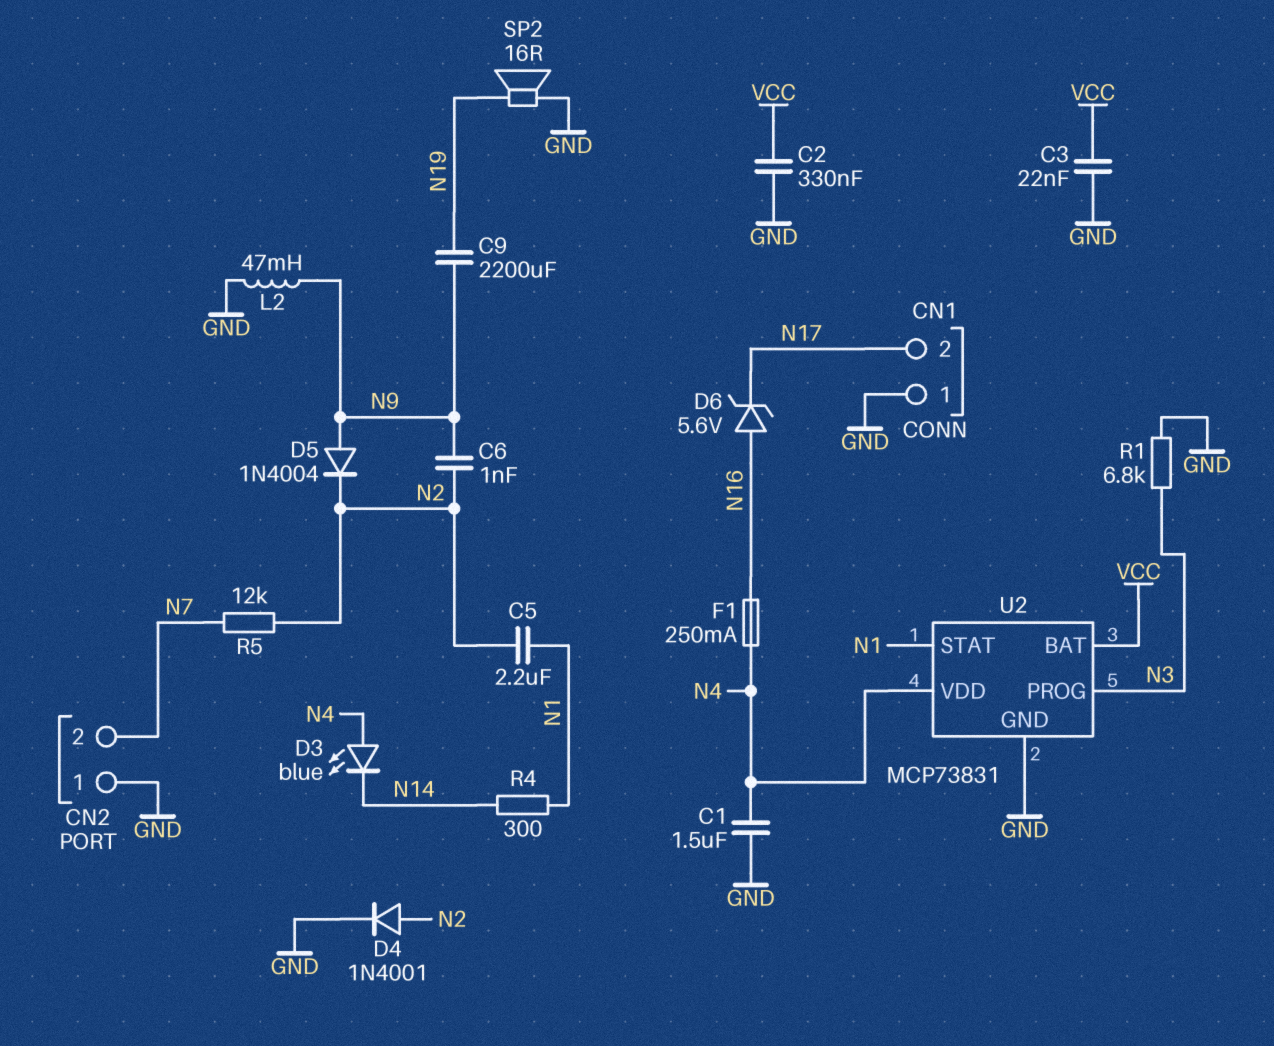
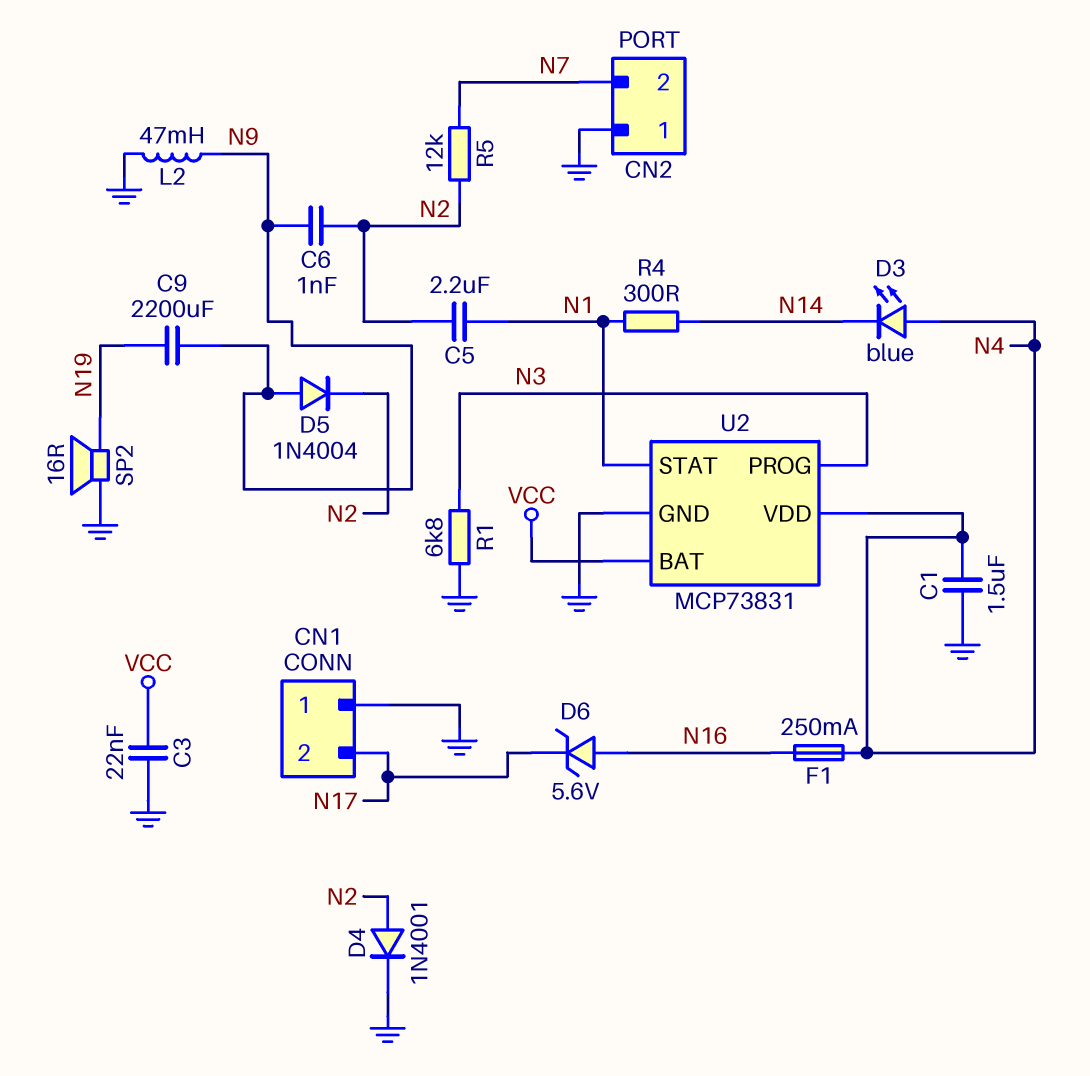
C2: 330nF (GND, VCC) -> none

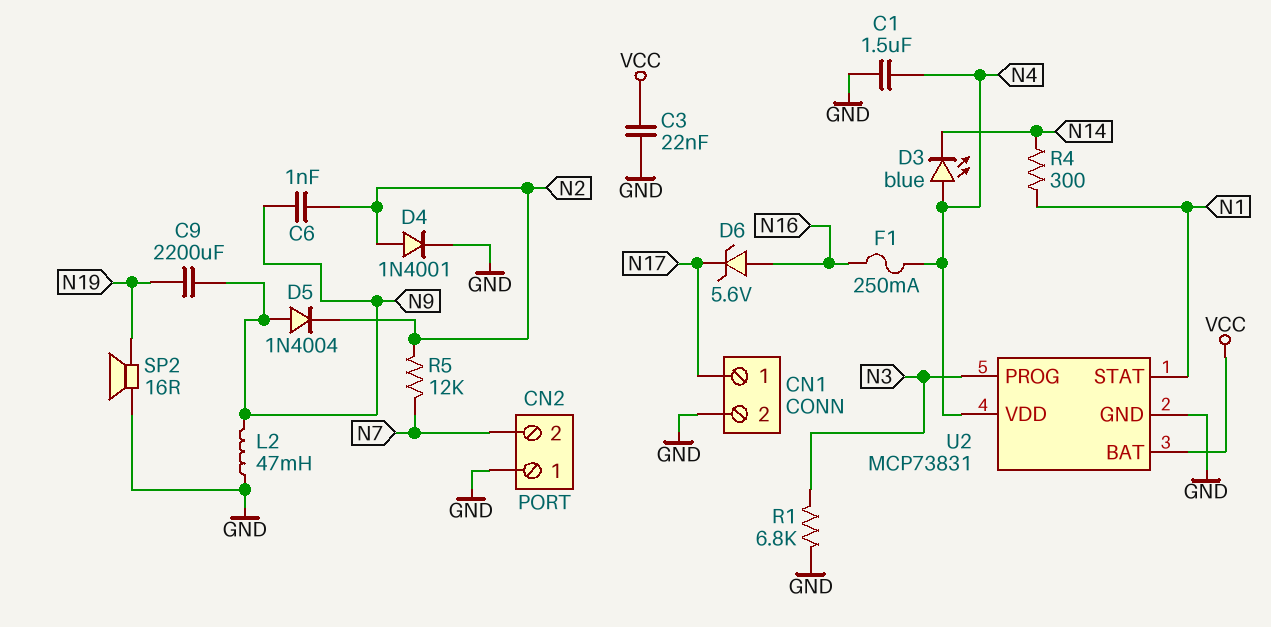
C5: 2.2uF (N1, N2) -> none
CN1 pin 1: GND -> N17
CN1 pin 2: N17 -> GND

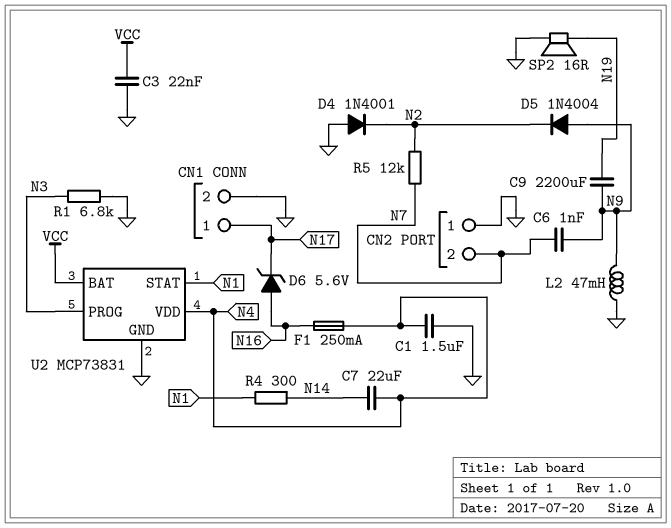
C6: 1nF (N2, N9) -> 1nF (N7, N9)
C7: none -> 22uF (N4, N14)
D3: LED blue (A N4, K N14) -> none
D4: diode 1N4001 (A N2, K GND) -> diode 1N4001 (A GND, K N2)

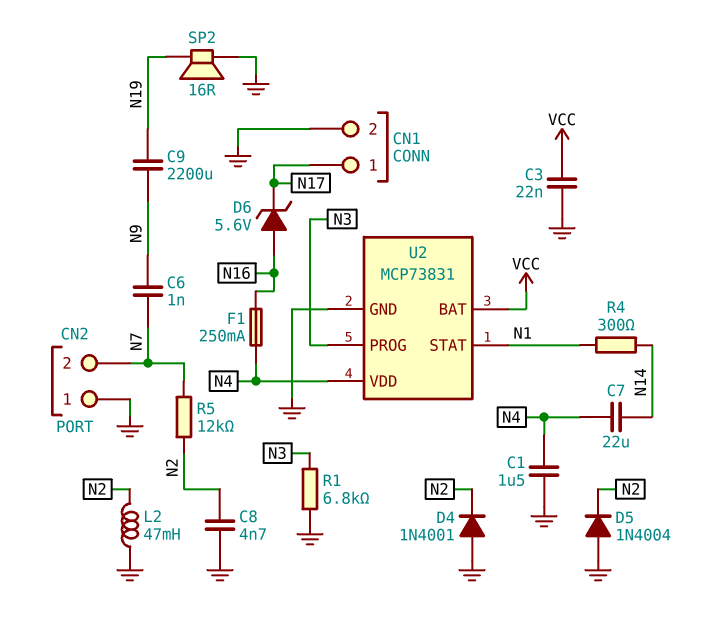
C8: none -> 4.7nF (GND, N2)
D5: diode 1N4004 (A N9, K N2) -> diode 1N4004 (A GND, K N2)
L2: 47mH (GND, N9) -> 47mH (GND, N2)

